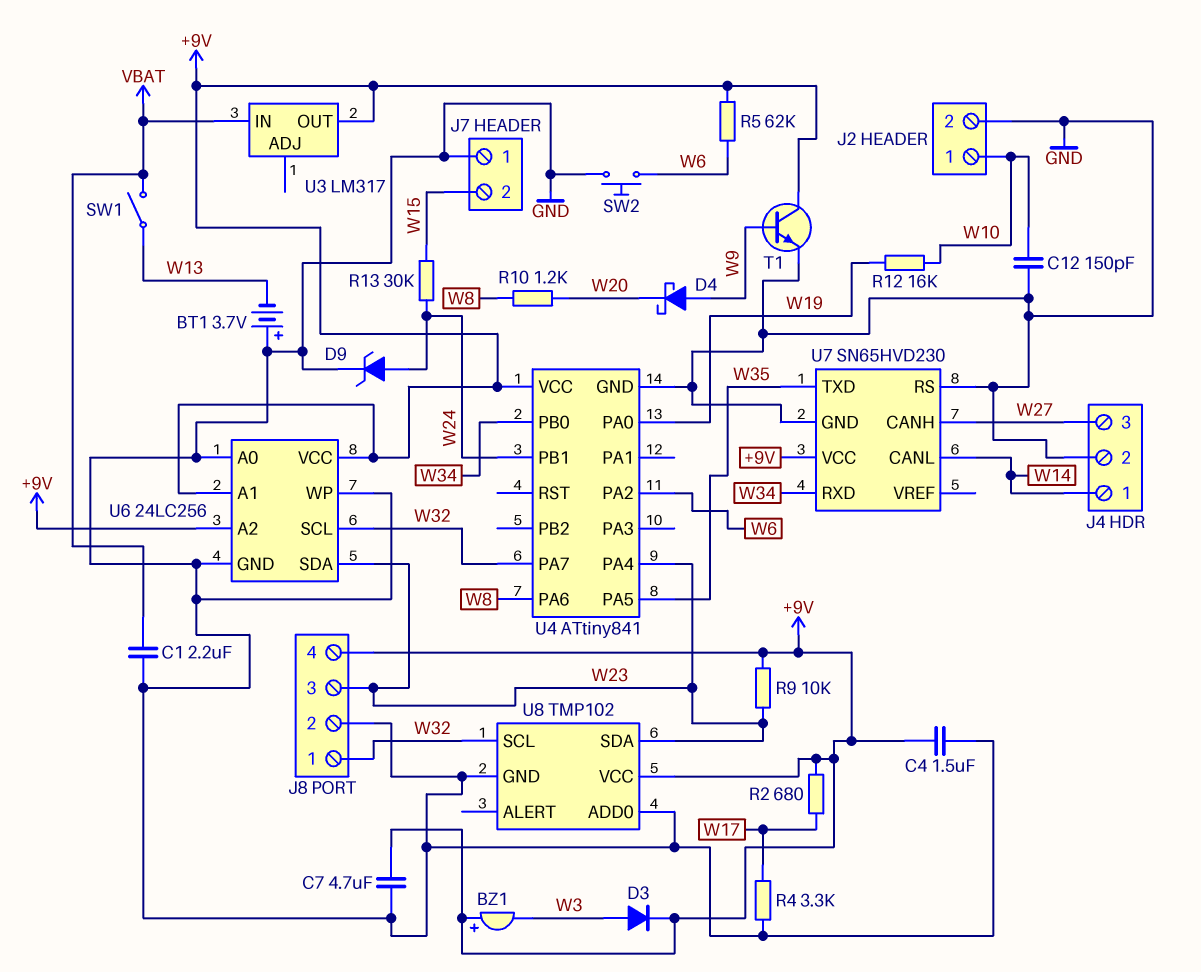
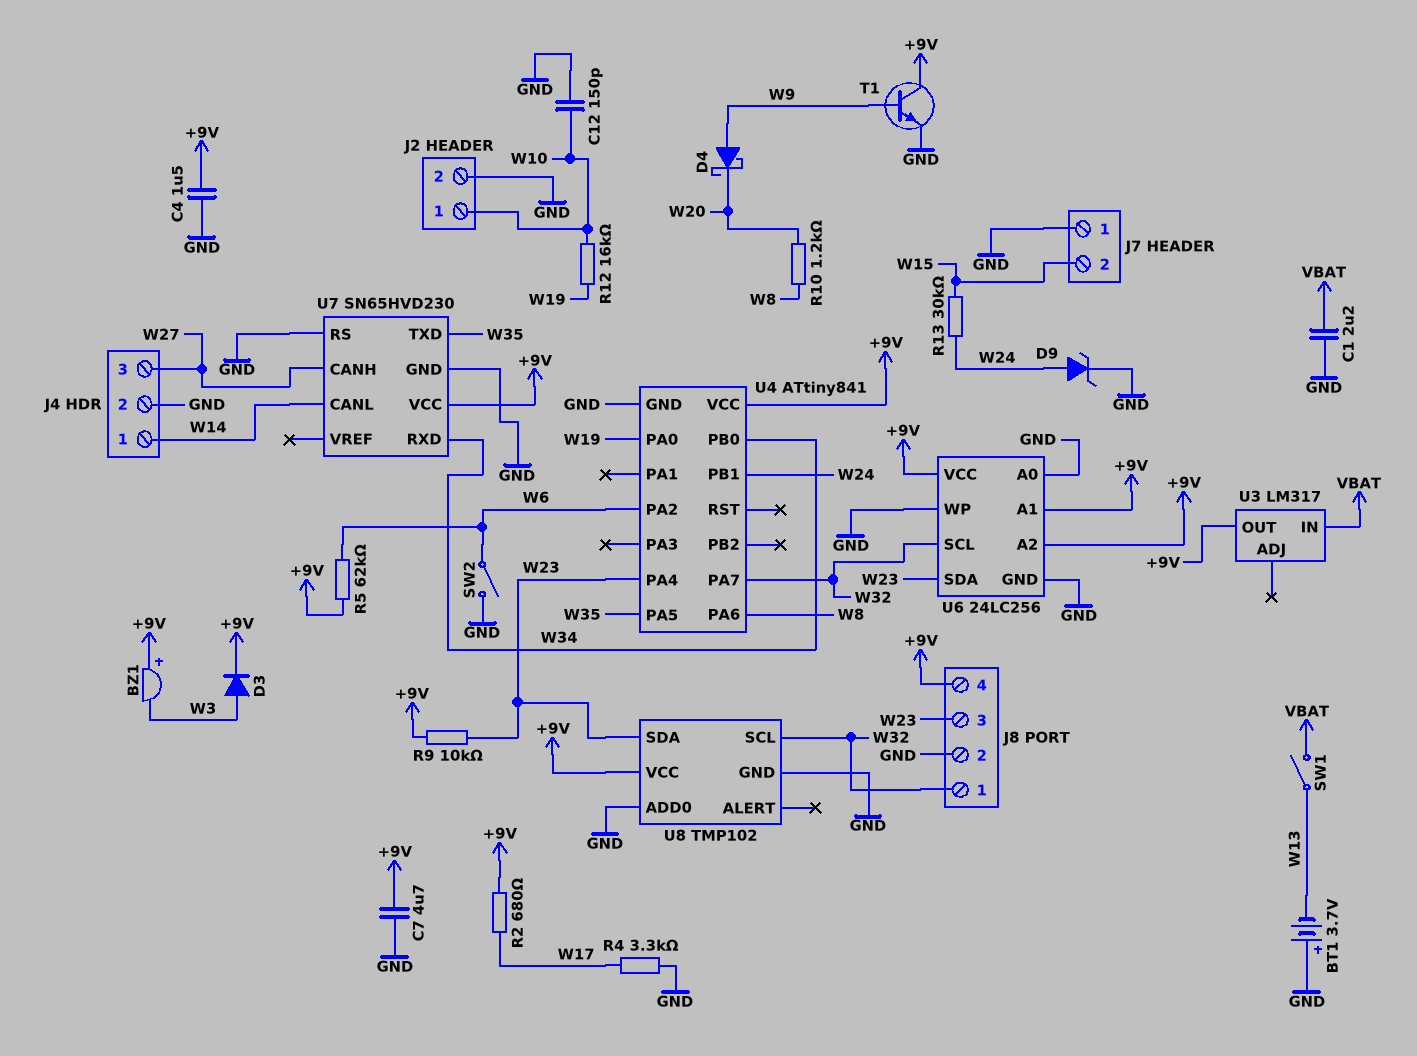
SW2: button (GND, W6) -> switch (GND, W6)

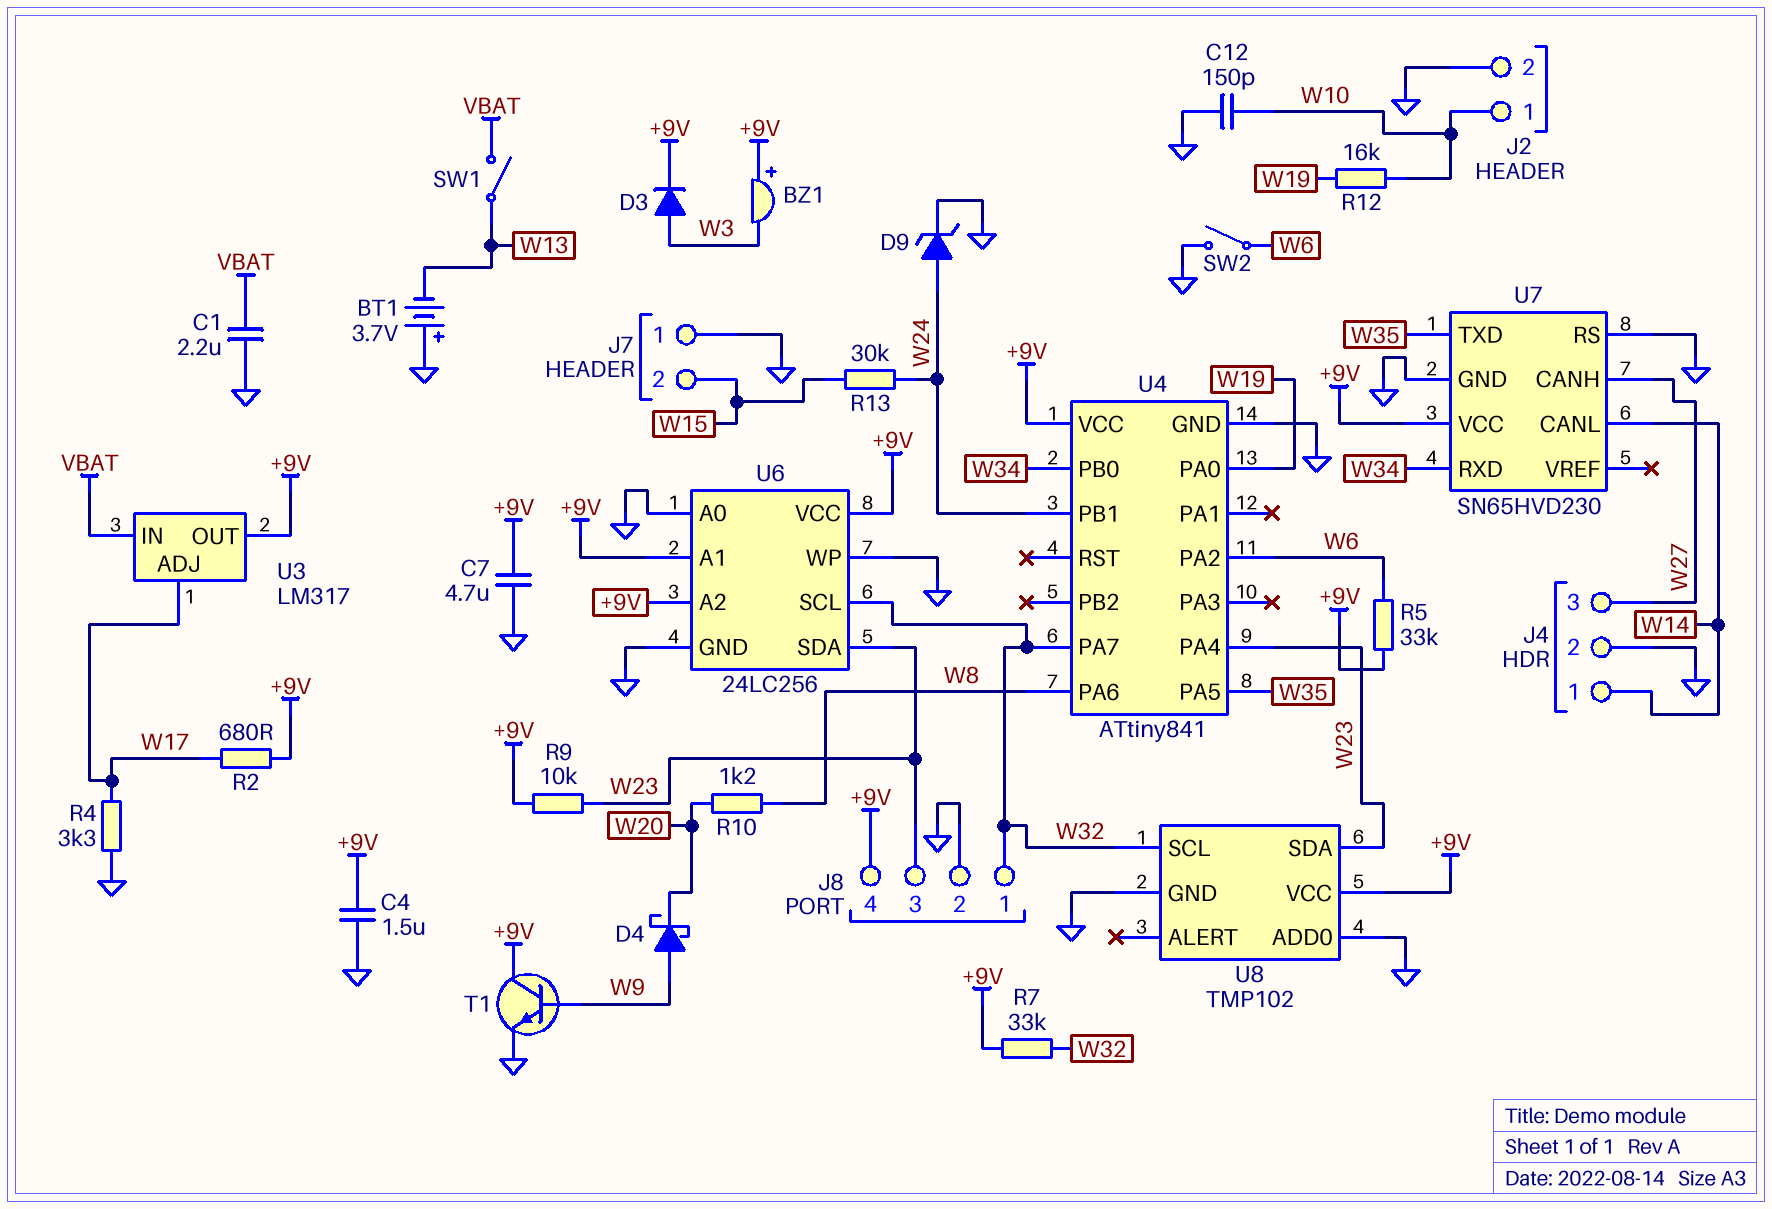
R5: 62k (+9V, W6) -> 33k (+9V, W6)
R7: none -> 33k (+9V, W32)
U3 pin ADJ: none -> W17

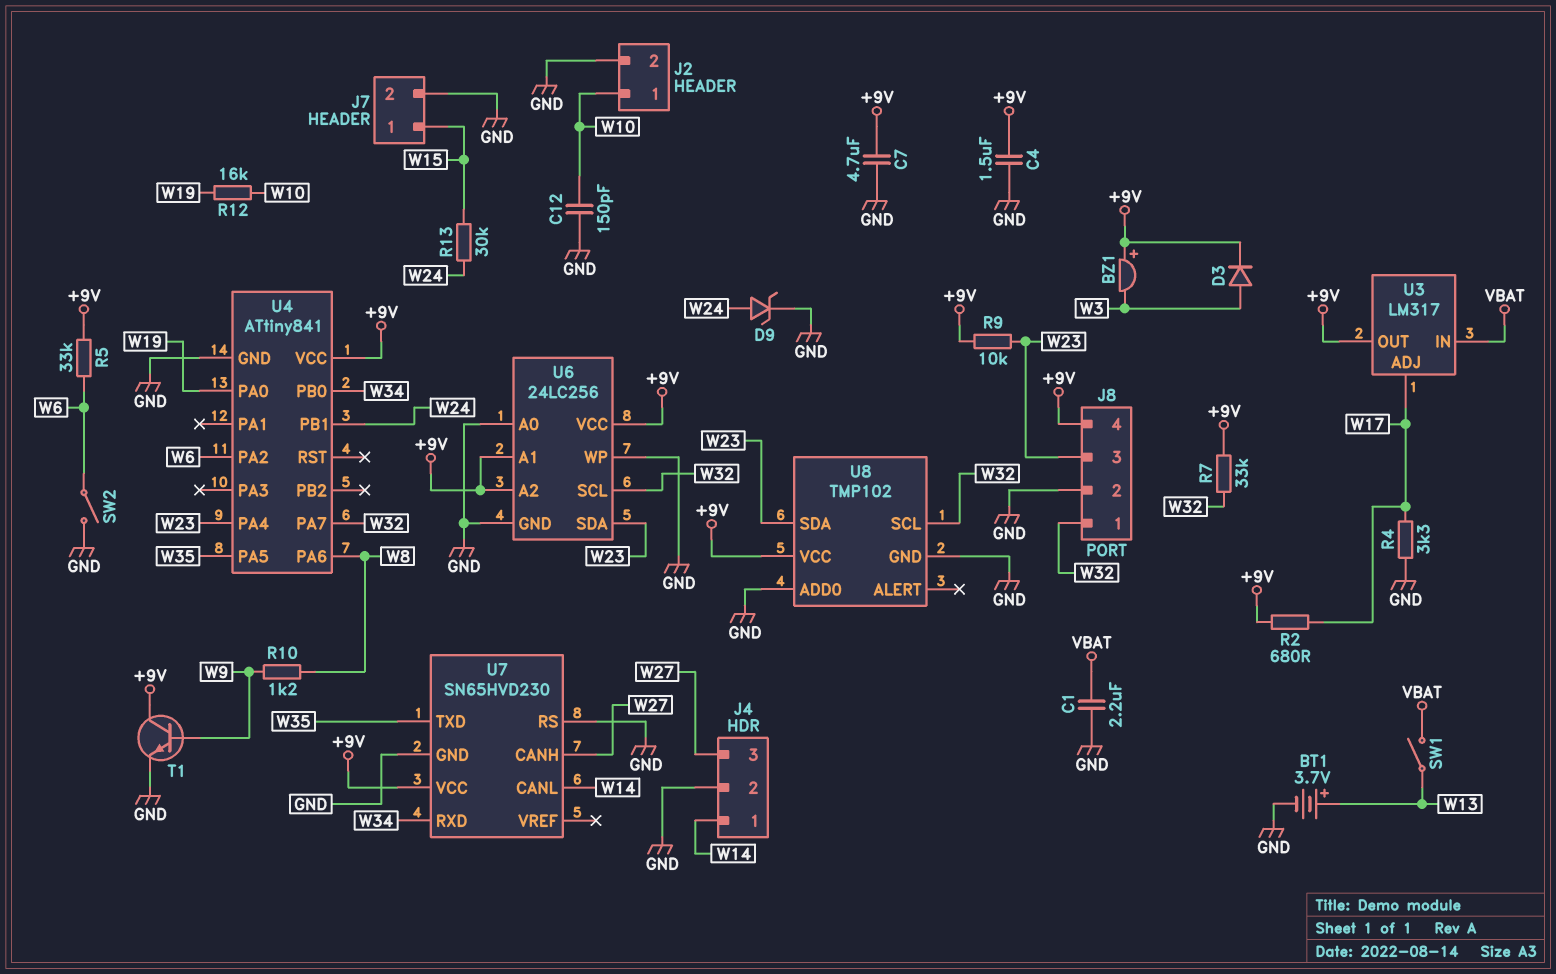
BT1: 3.7V (plus GND, minus W13) -> 3.7V (plus W13, minus GND)
D4: schottky (A W9, K W20) -> none
J7 pin 1: GND -> W15
J7 pin 2: W15 -> GND
R10: 1.2k (W8, W20) -> 1.2k (W8, W9)

